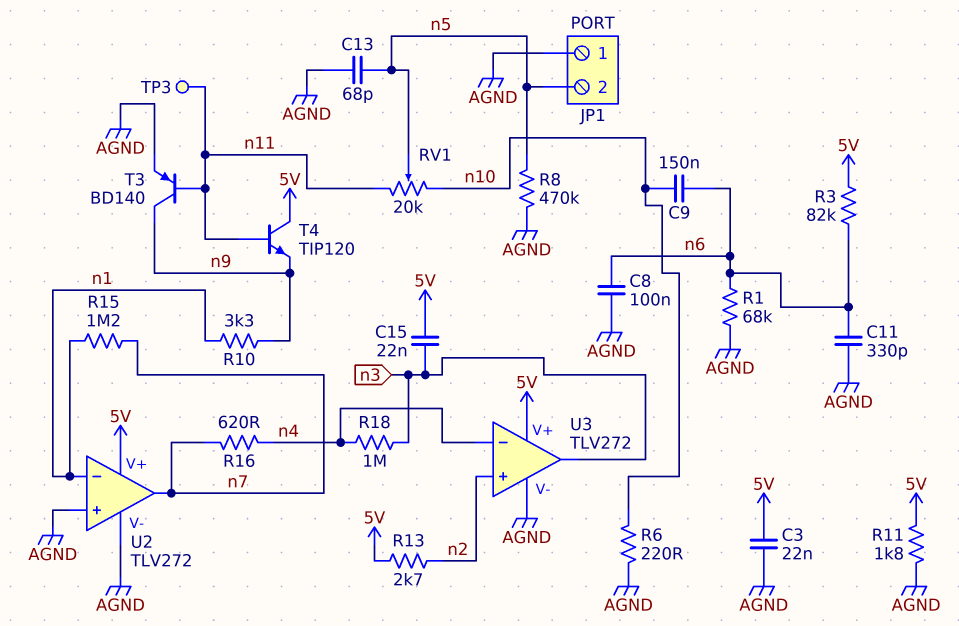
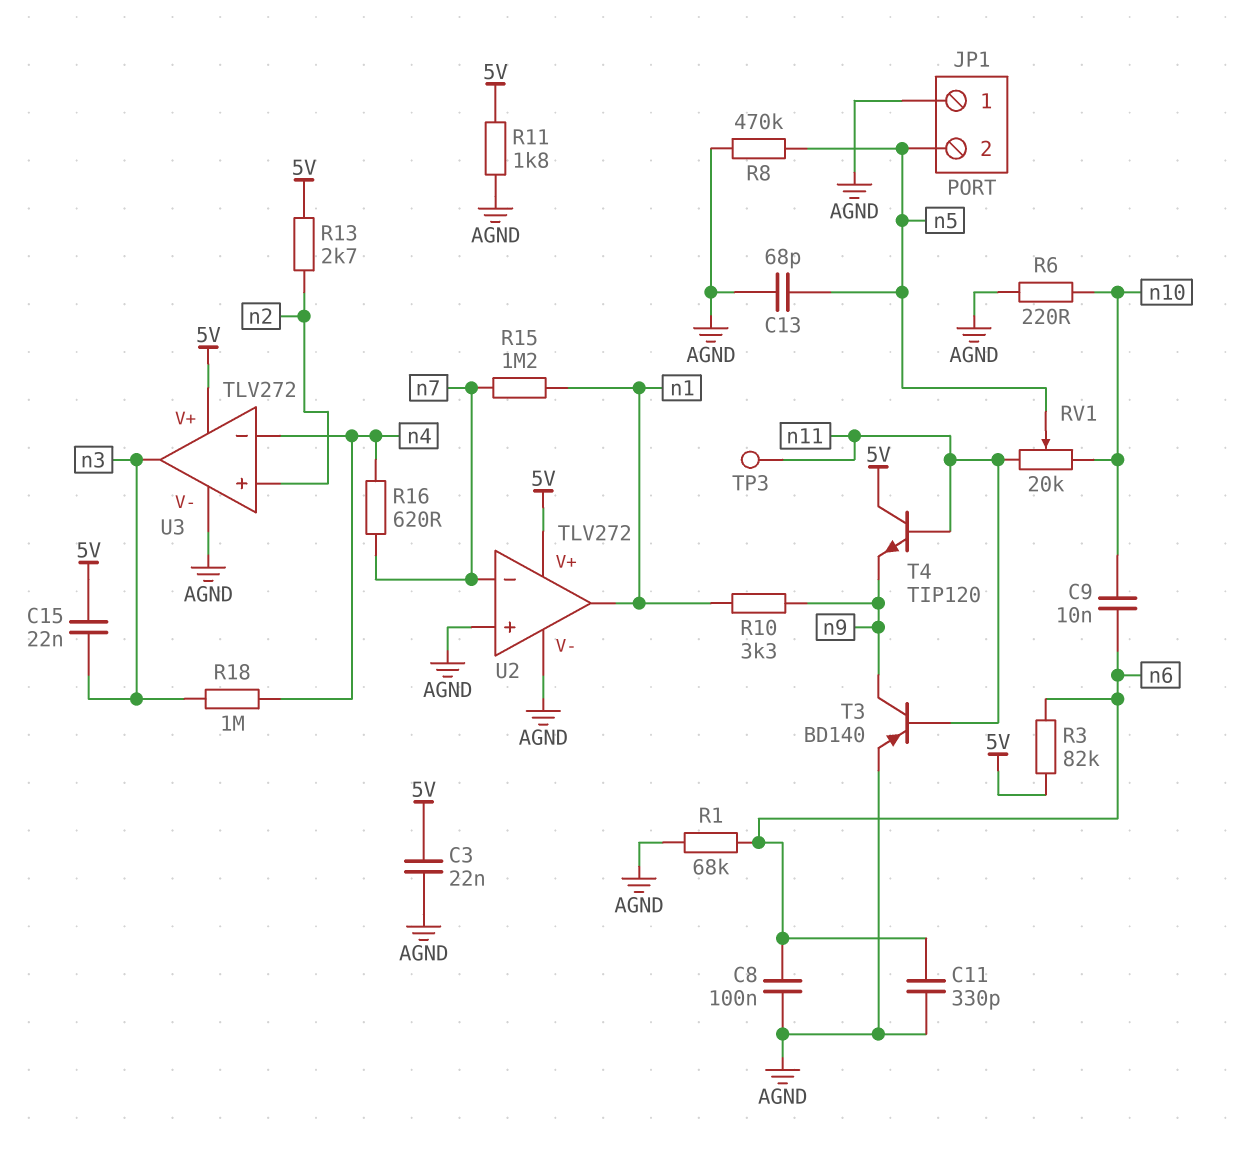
C9: 150nF (n6, n10) -> 10nF (n6, n10)
U2 pin in-: n1 -> n7
U2 pin out: n7 -> n1

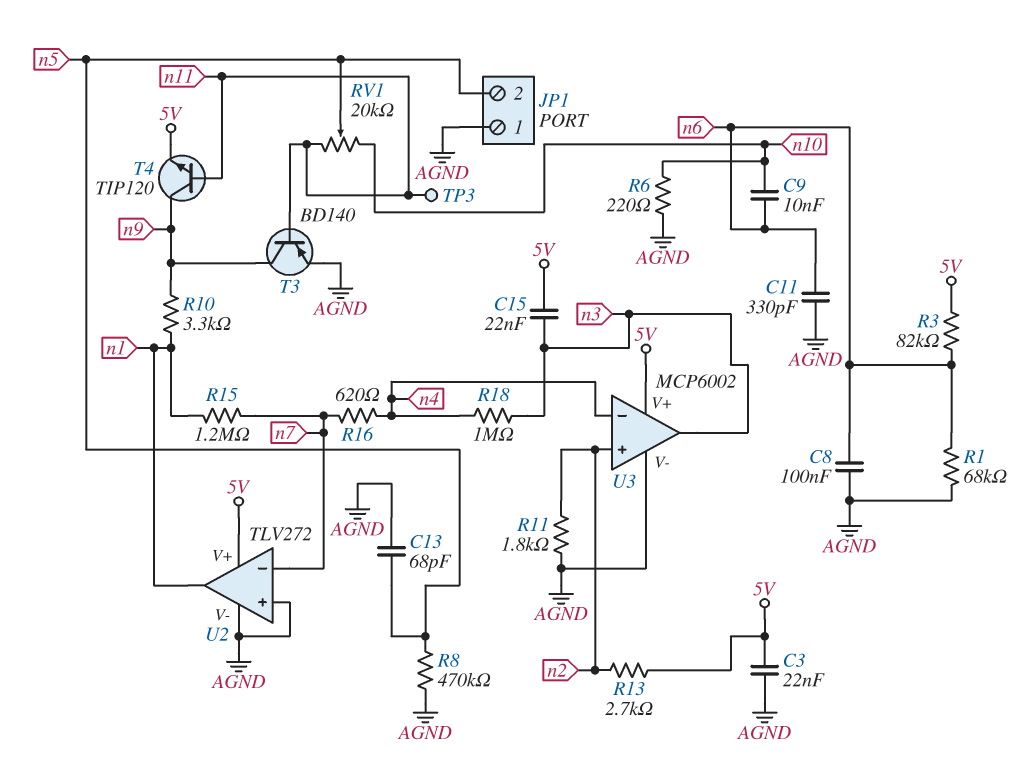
R11: 1.8k (5V, AGND) -> 1.8k (AGND, n2)
T4: NPN TIP120 (B n11, C 5V, E n9) -> NPN TIP120 (B n11, C n9, E 5V)
U3: TLV272 -> MCP6002

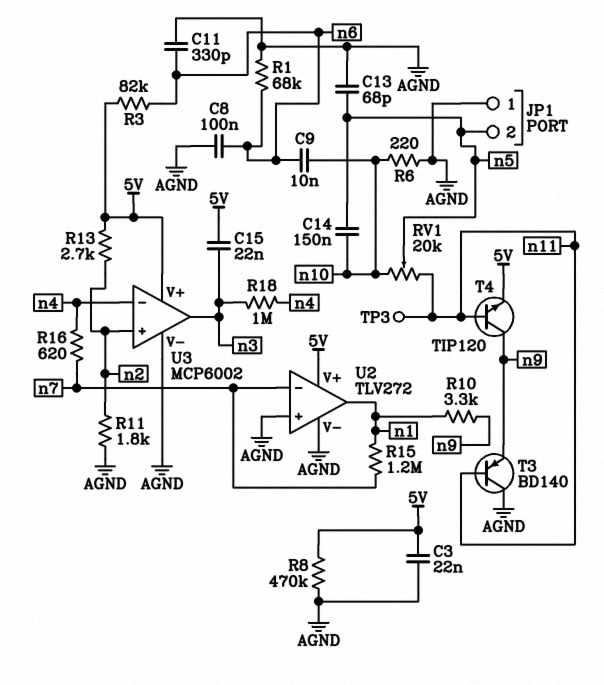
C14: none -> 150nF (n5, n10)
R8: 470k (AGND, n5) -> 470k (5V, AGND)
T3: PNP BD140 (B n11, C n9, E AGND) -> PNP BD140 (B n11, C AGND, E n9)

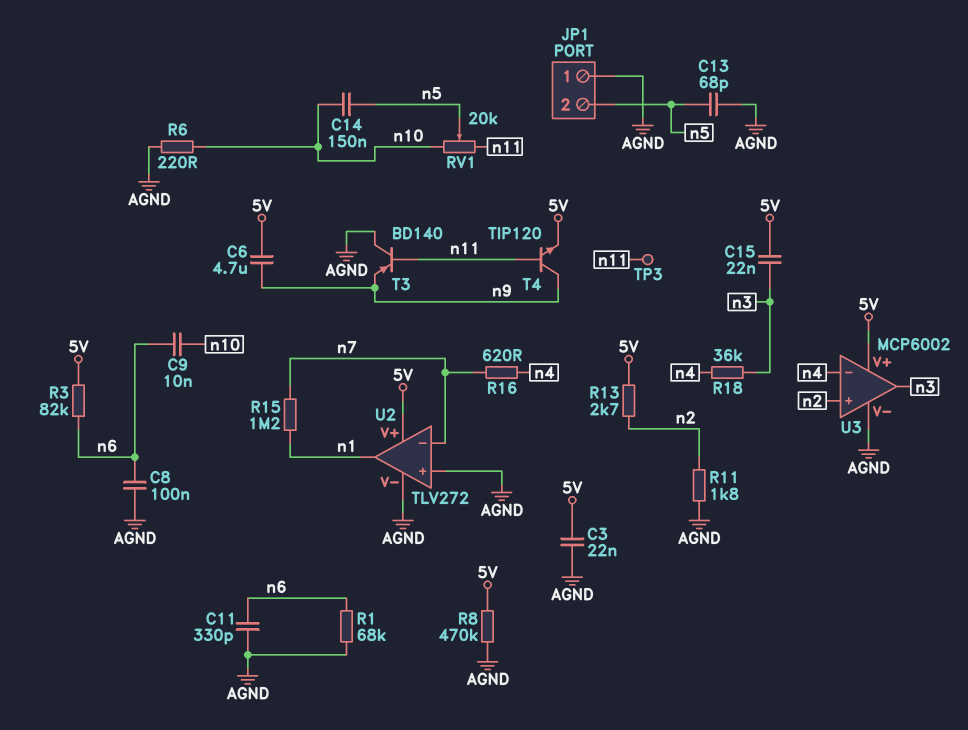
C6: none -> 4.7uF (5V, n9)
R10: 3.3k (n1, n9) -> none
R18: 1M (n3, n4) -> 36k (n3, n4)

